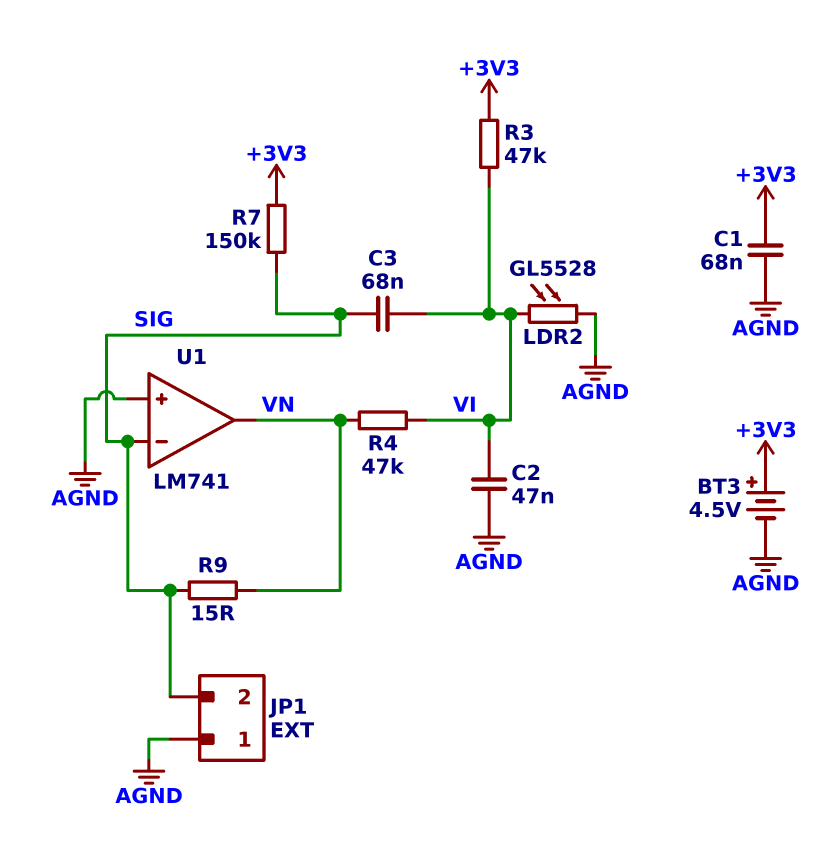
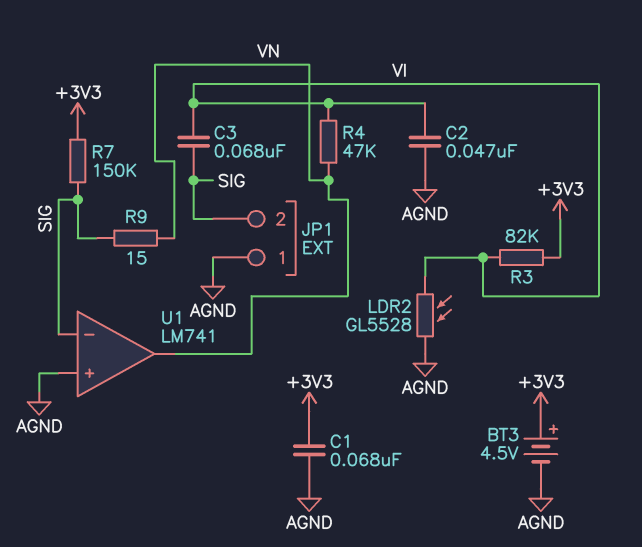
R3: 47k (+3V3, VI) -> 82k (+3V3, VI)

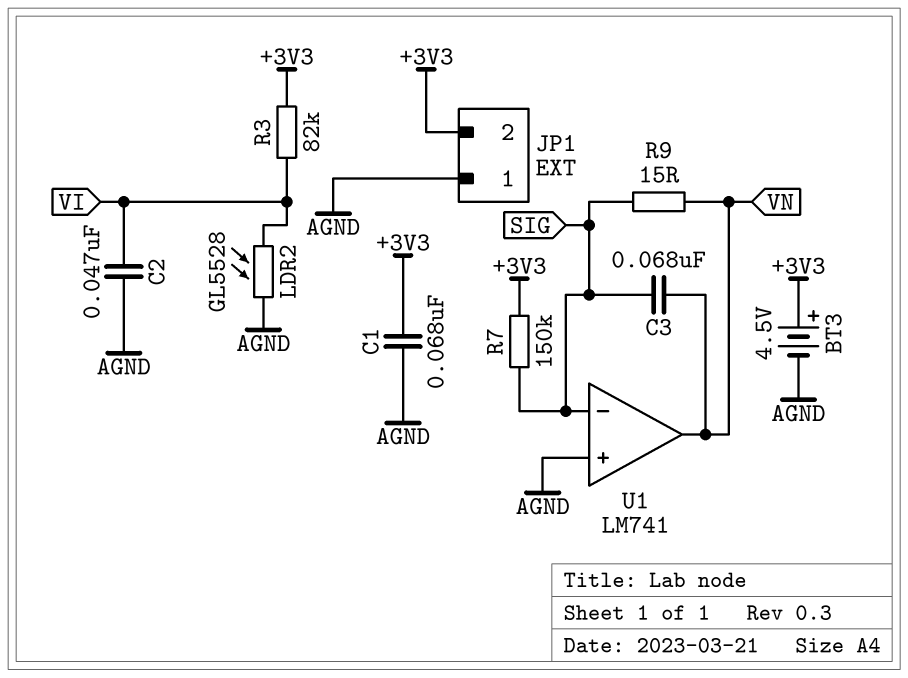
C3: 68nF (SIG, VI) -> 68nF (SIG, VN)
JP1 pin 2: SIG -> +3V3
R4: 47k (VI, VN) -> none

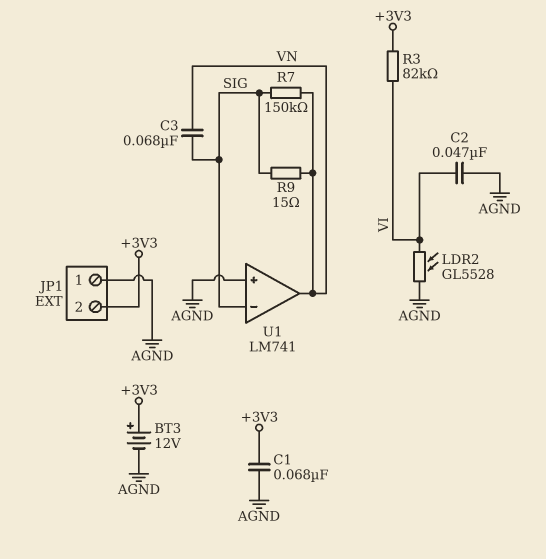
BT3: 4.5V (plus +3V3, minus AGND) -> 12V (plus +3V3, minus AGND)
R7: 150k (+3V3, SIG) -> 150k (SIG, VN)

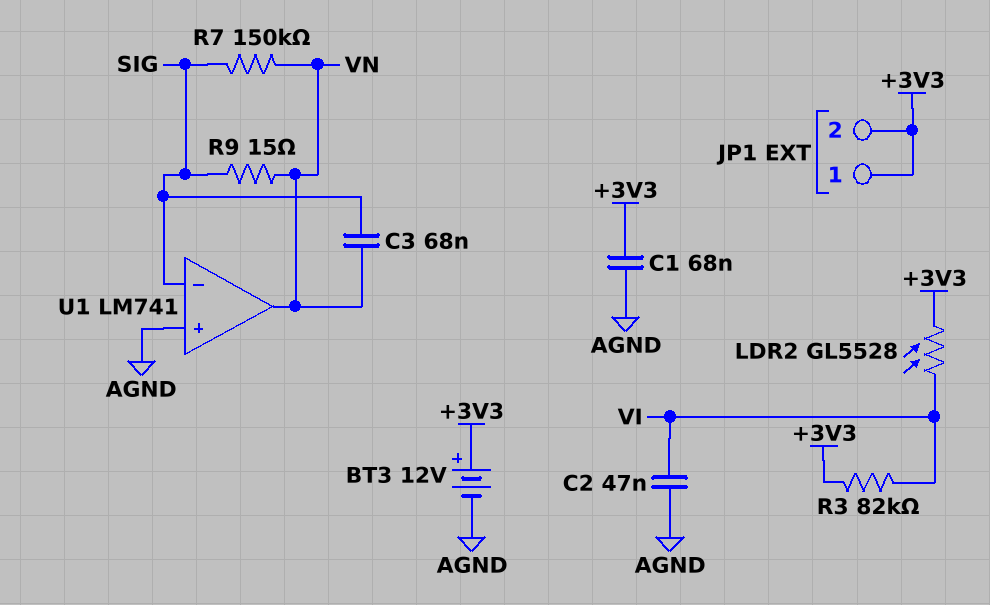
JP1 pin 1: AGND -> +3V3
LDR2: GL5528 (AGND, VI) -> GL5528 (+3V3, VI)

